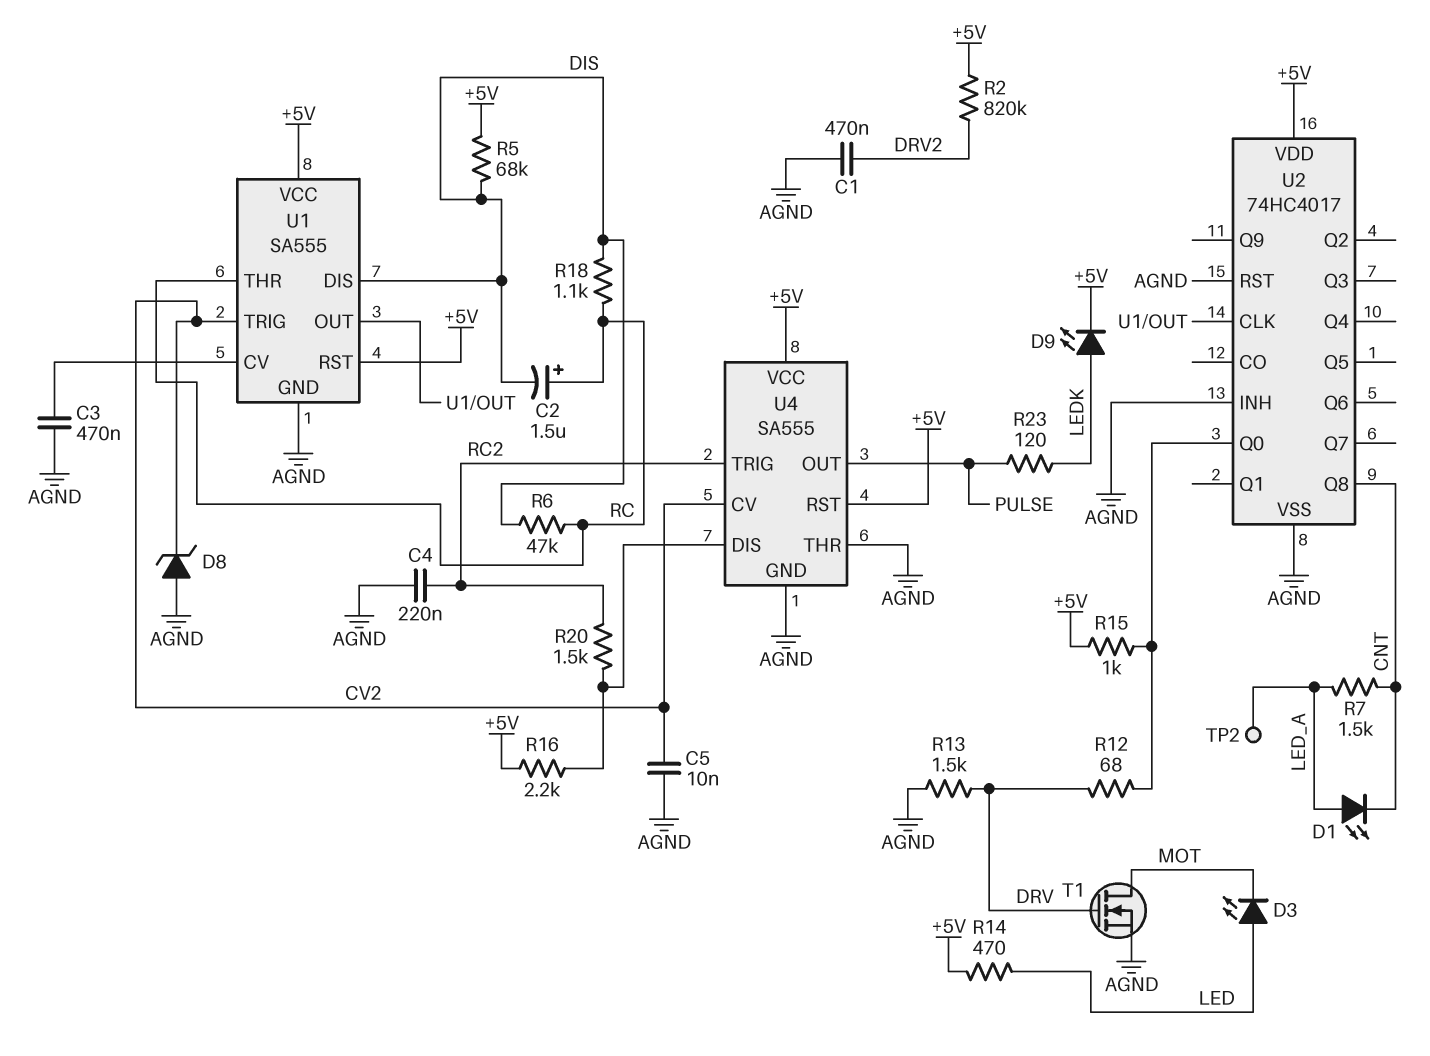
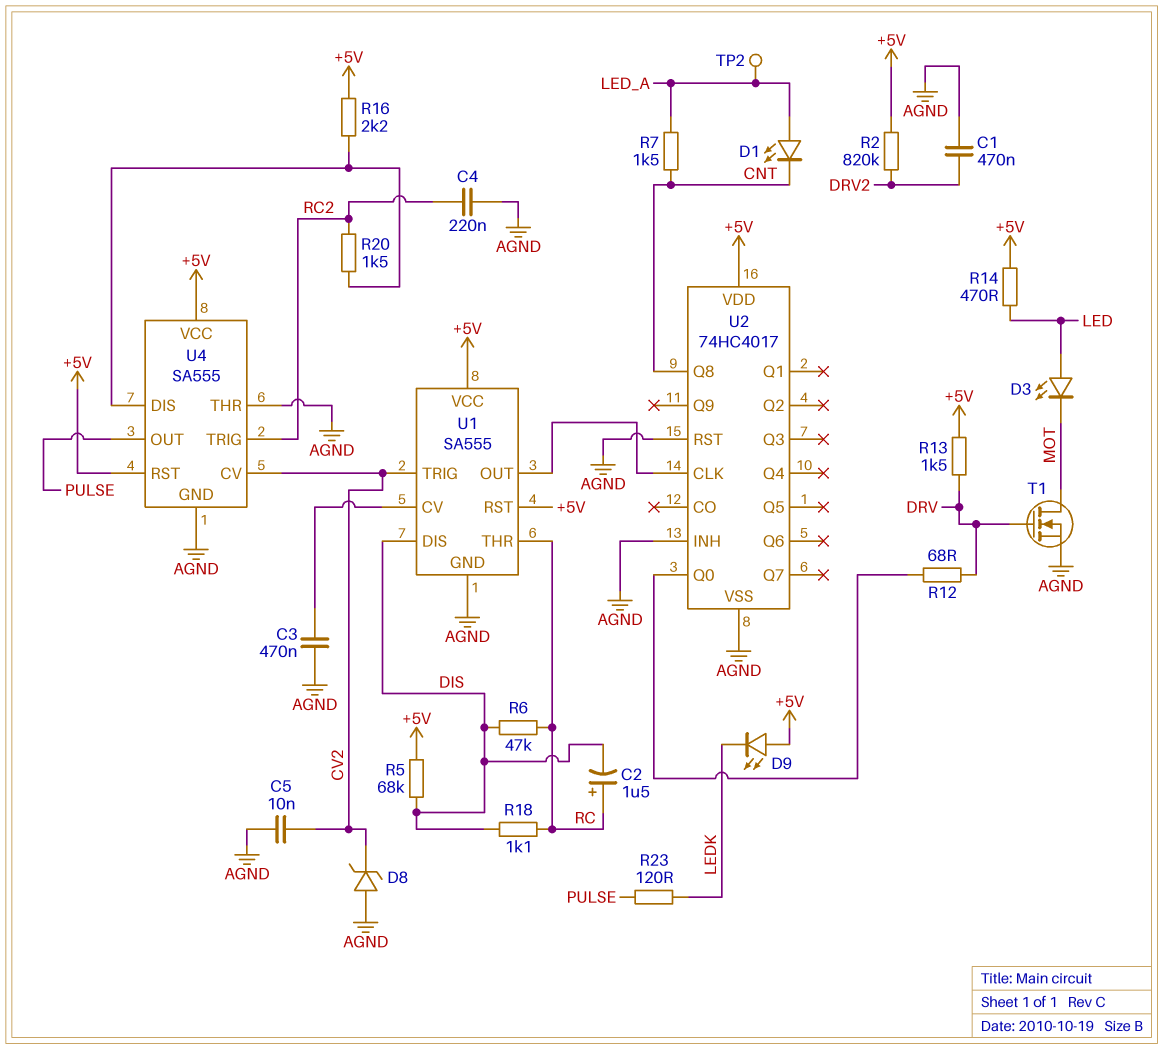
D9: LED (A LEDK, K +5V) -> LED (A +5V, K LEDK)
R13: 1.5k (AGND, DRV) -> 1.5k (+5V, DRV)
R15: 1k (+5V, U2/Q0) -> none

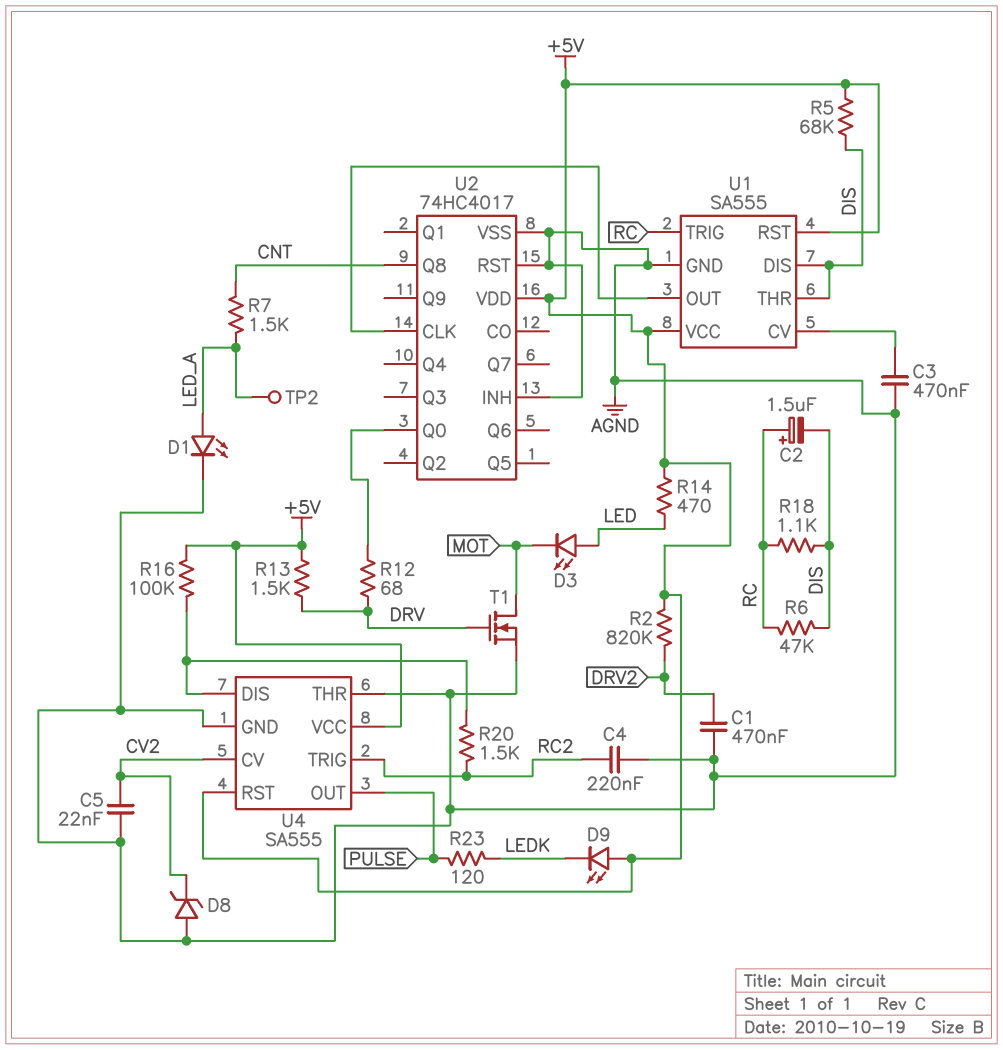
C5: 10nF (AGND, CV2) -> 22nF (AGND, CV2)
D1: LED (A LED_A, K CNT) -> LED (A LED_A, K AGND)
R16: 2.2k (+5V, U4/DIS) -> 100k (+5V, U4/DIS)
U1 pin THR: RC -> DIS
U1 pin TRIG: CV2 -> RC

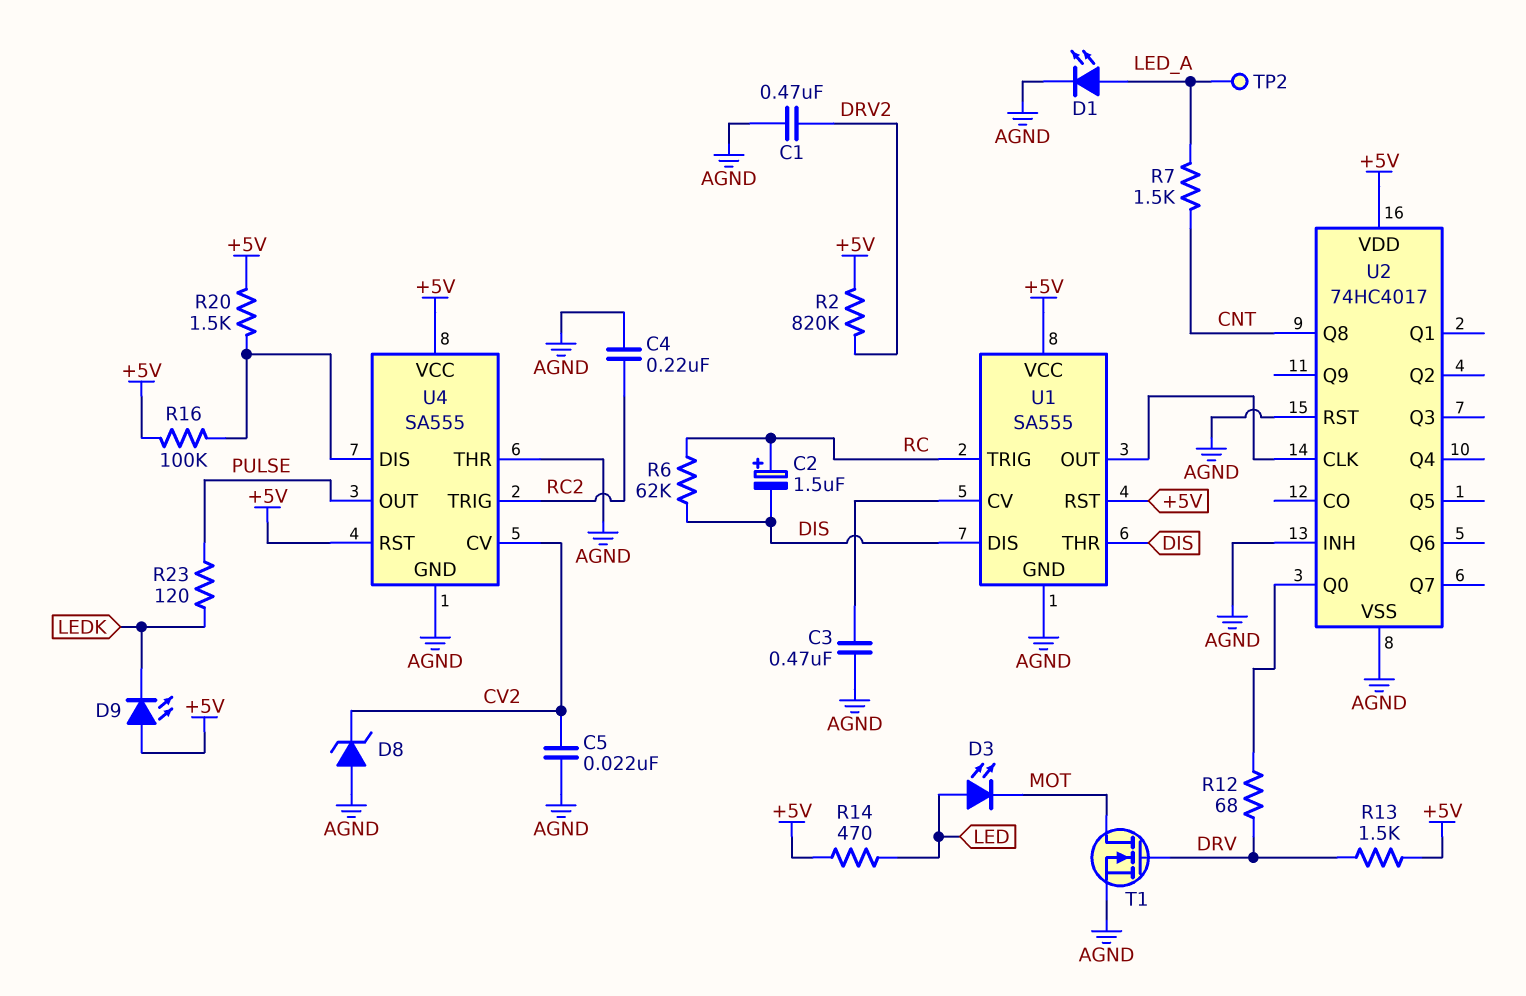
R5: 68k (+5V, DIS) -> none
R6: 47k (DIS, RC) -> 62k (DIS, RC)
R18: 1.1k (DIS, RC) -> none
R20: 1.5k (RC2, U4/DIS) -> 1.5k (+5V, U4/DIS)

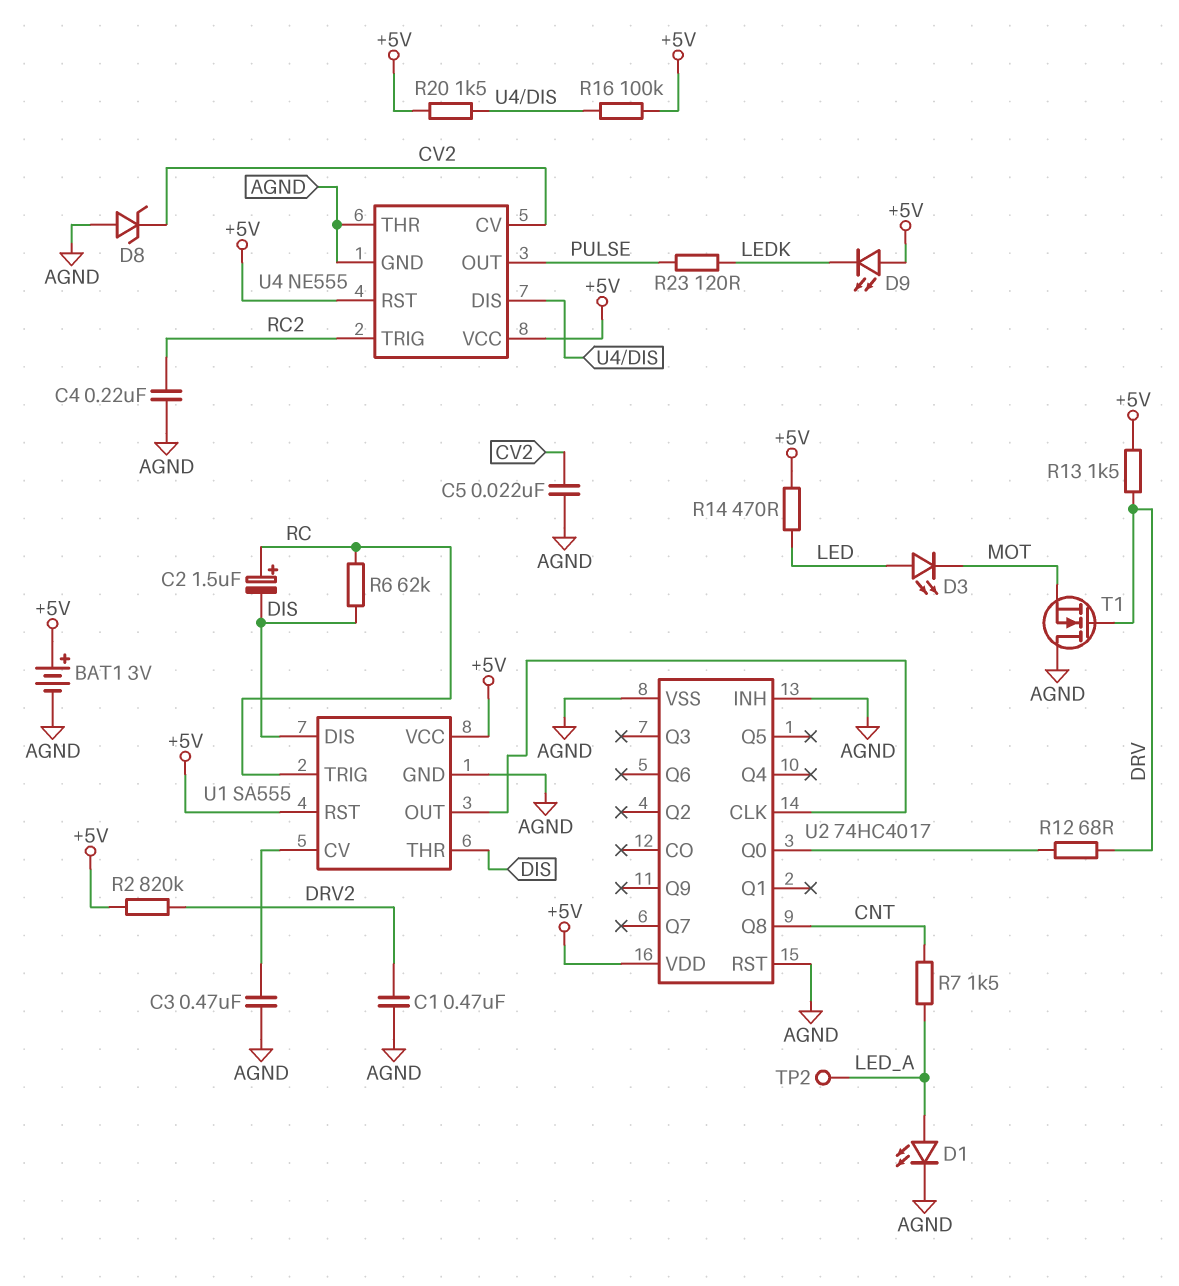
BAT1: none -> 3V (plus +5V, minus AGND)
T1: NMOS (G DRV, D MOT, S AGND) -> NMOS (G DRV, D AGND, S MOT)
U4: SA555 -> NE555

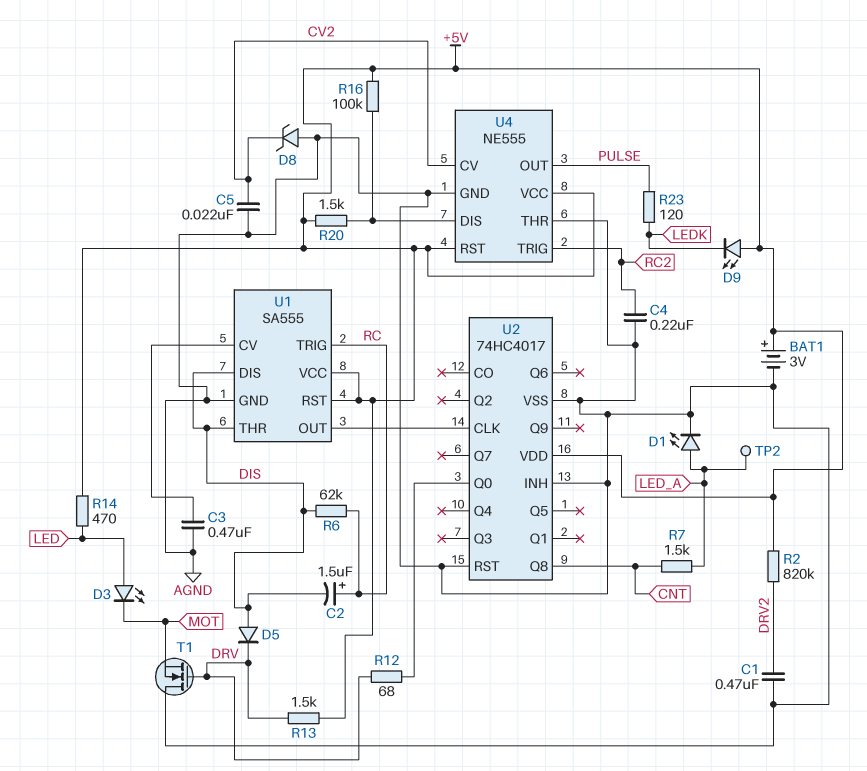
D5: none -> diode (A DIS, K DRV)

